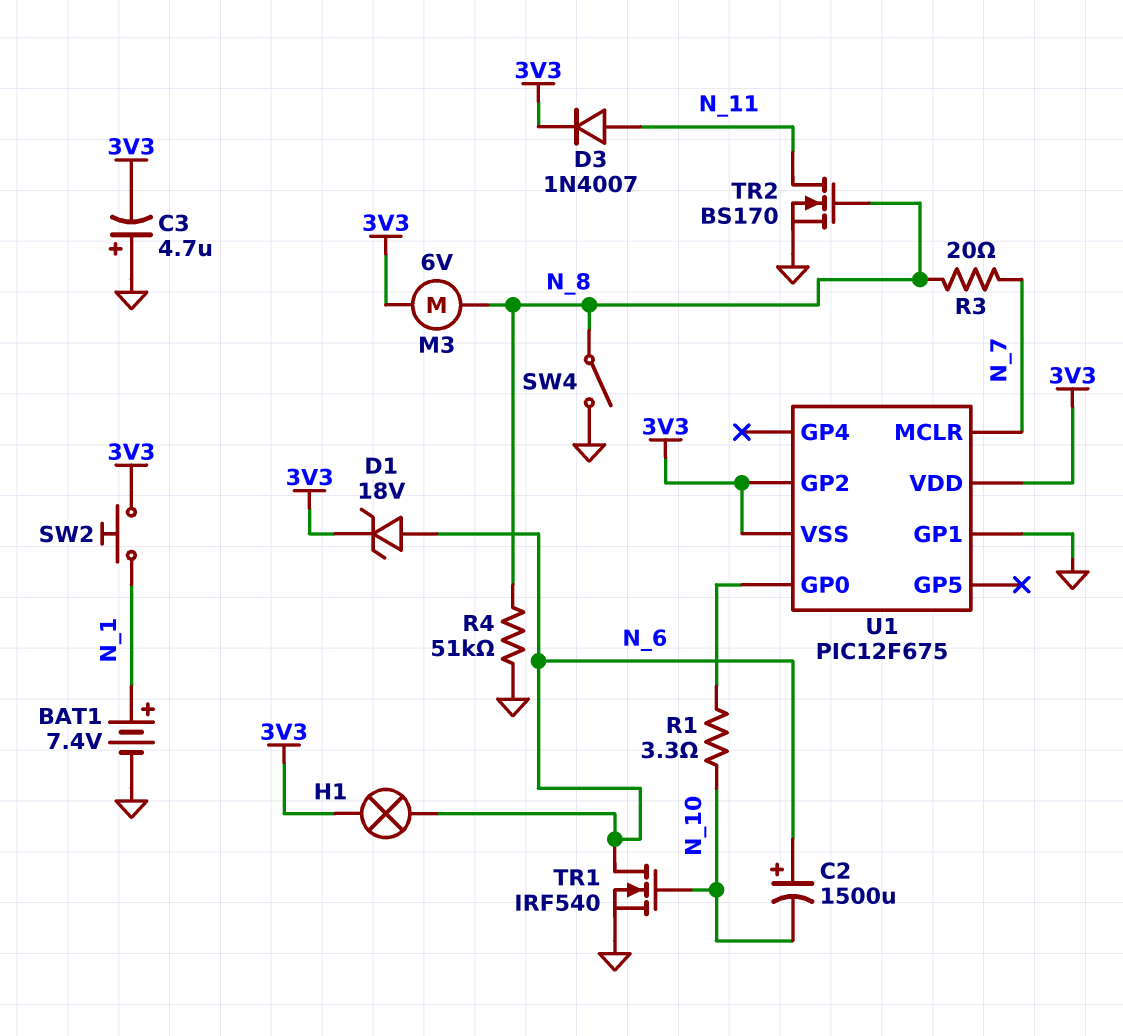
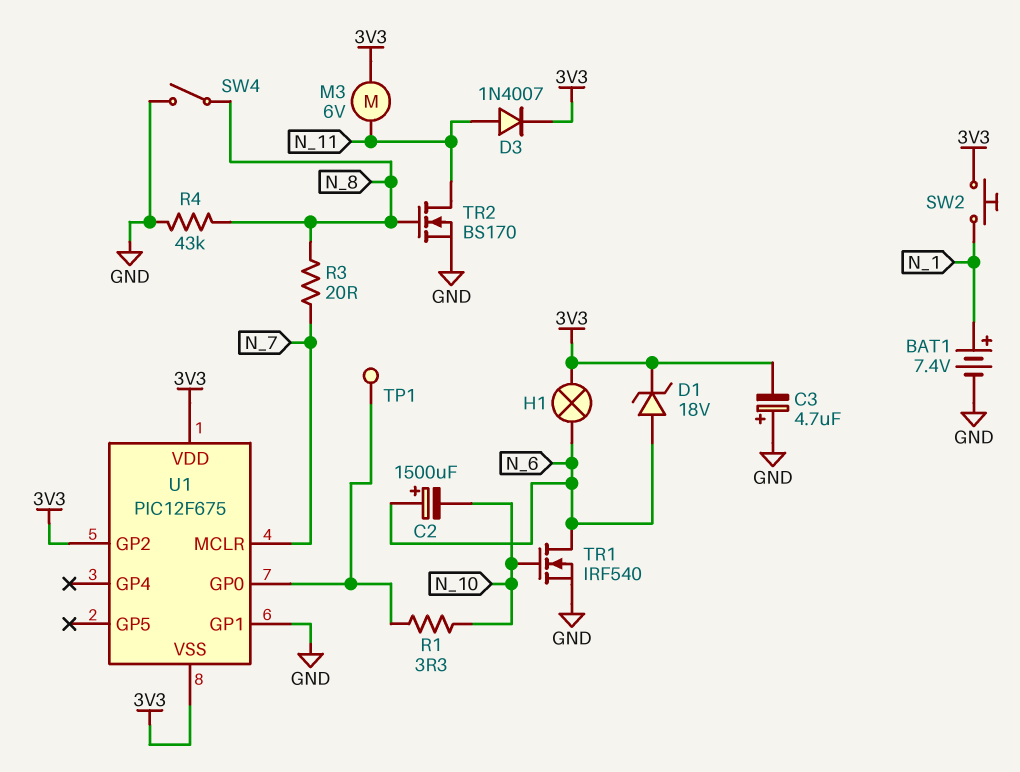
M3: motor 6V (3V3, N_8) -> motor 6V (3V3, N_11)
R4: 51k (GND, N_8) -> 43k (GND, N_8)
TP1: none -> test point (U1/GP0)

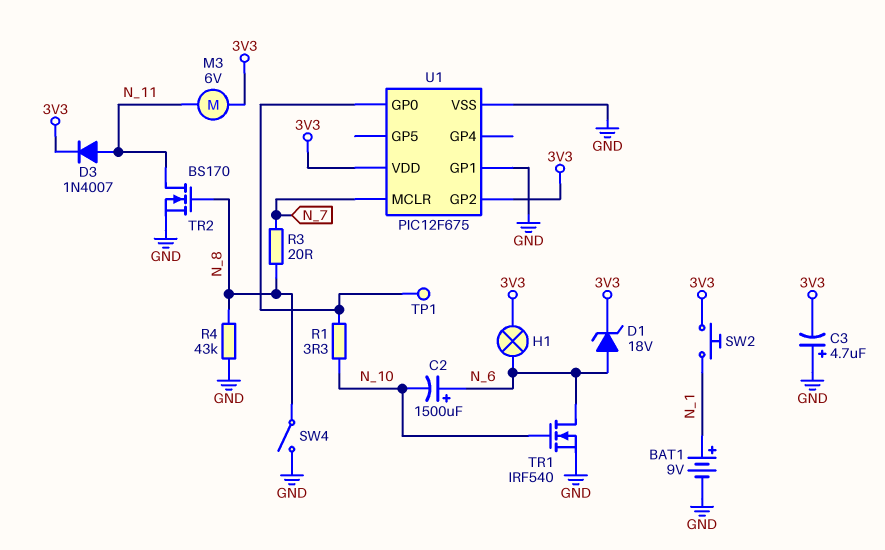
BAT1: 7.4V (plus N_1, minus GND) -> 9V (plus N_1, minus GND)
U1 pin VSS: 3V3 -> GND

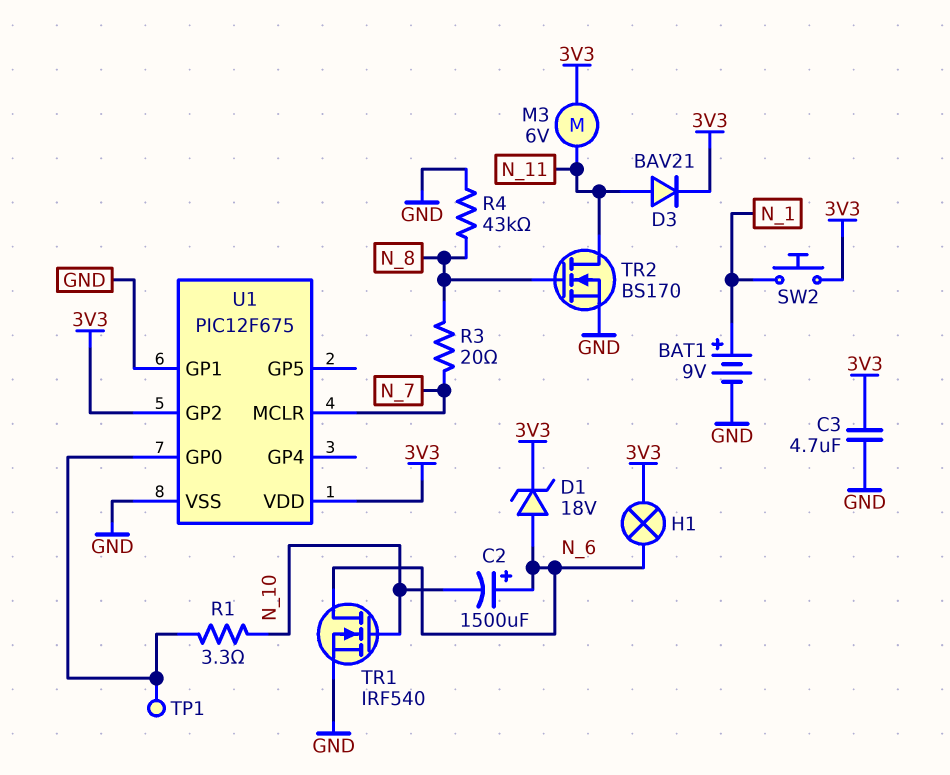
C3: 4.7uF (plus GND, minus 3V3) -> 4.7uF (3V3, GND)
D3: diode 1N4007 (A N_11, K 3V3) -> diode BAV21 (A N_11, K 3V3)
SW4: switch (GND, N_8) -> none

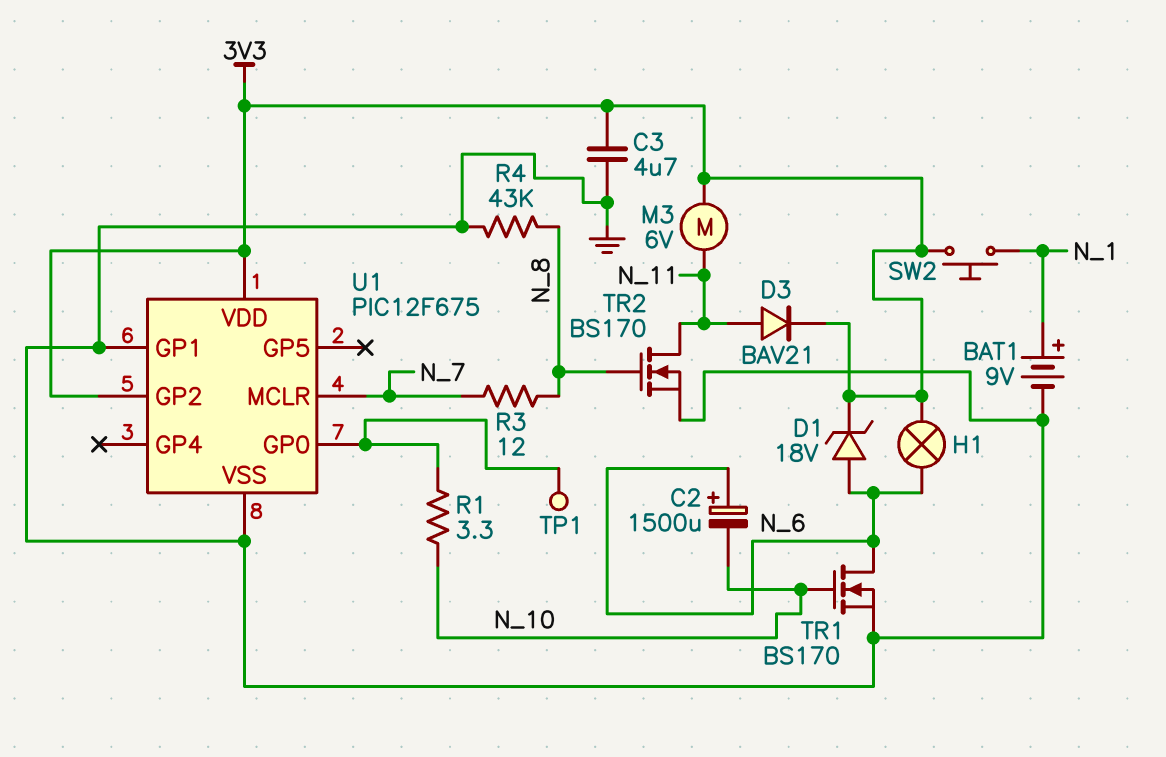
R3: 20 (N_7, N_8) -> 12 (N_7, N_8)
TR1: NMOS IRF540 (G N_10, D N_6, S GND) -> NMOS BS170 (G N_10, D N_6, S GND)

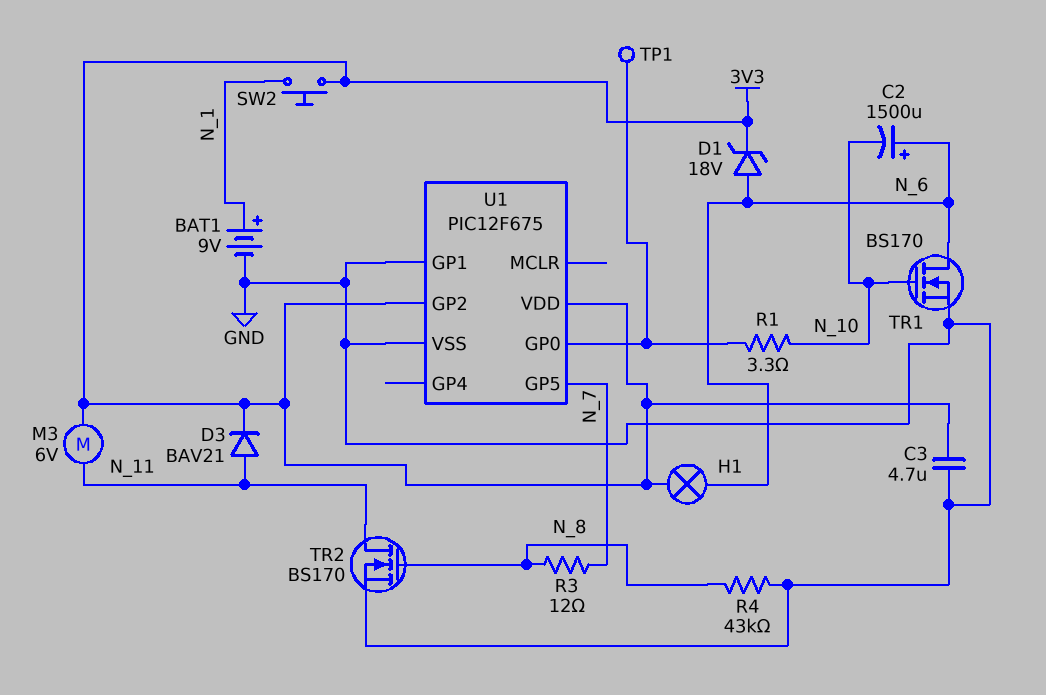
U1 pin GP5: none -> N_7
U1 pin MCLR: N_7 -> none

